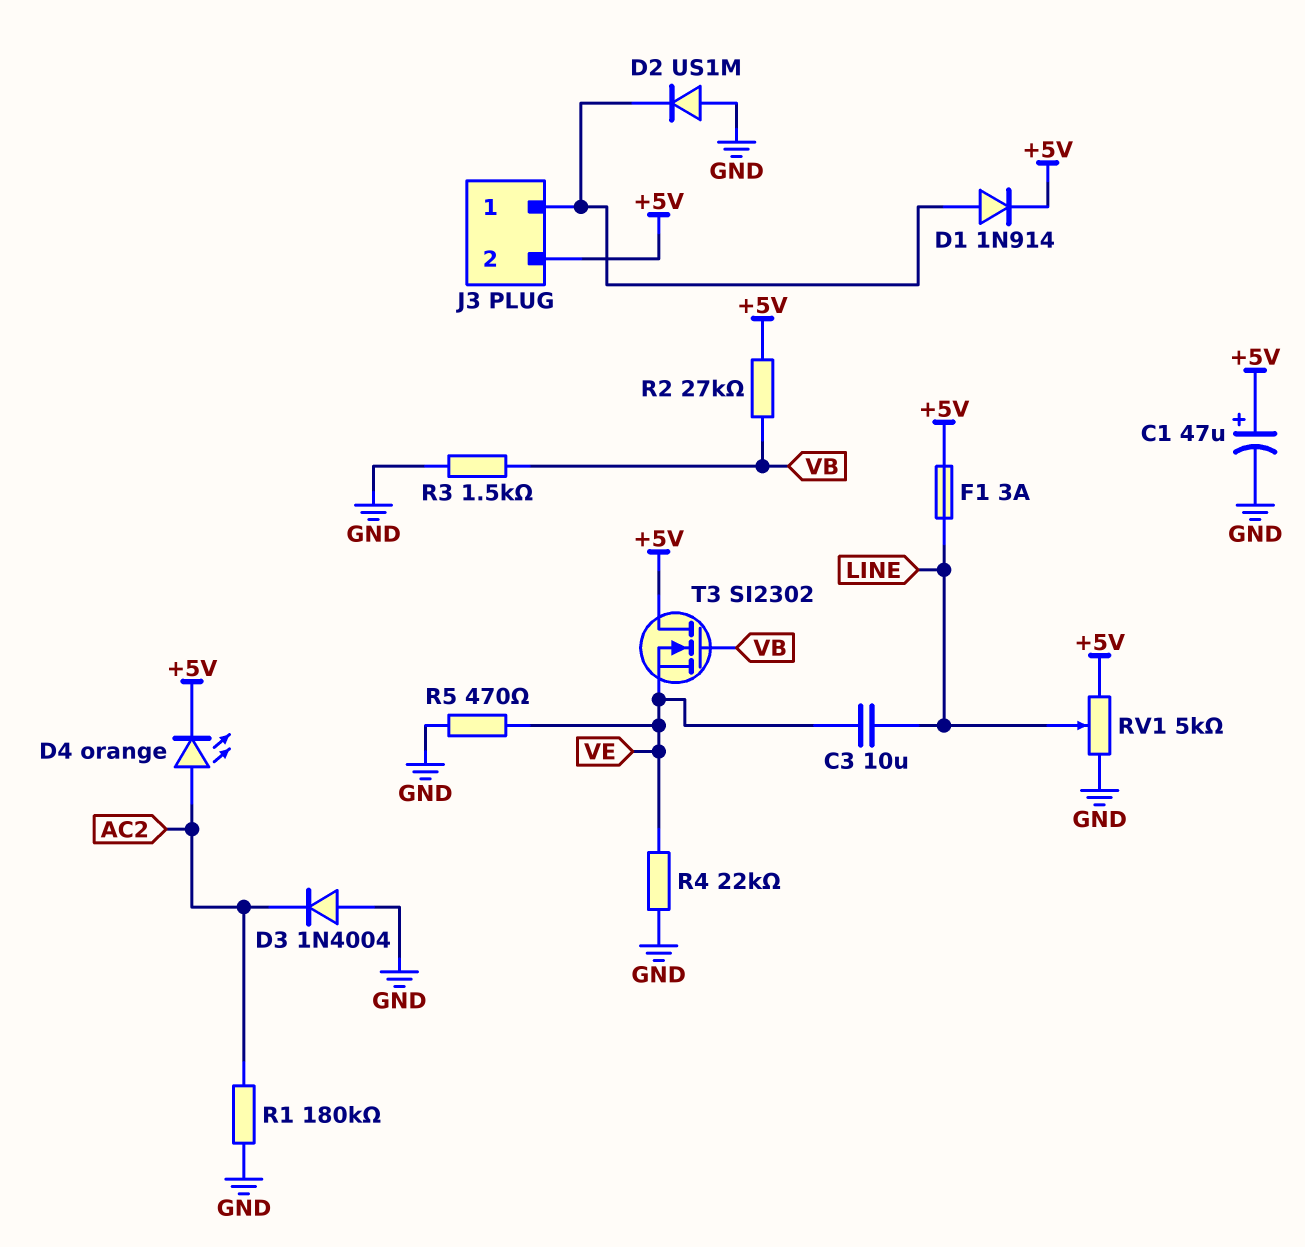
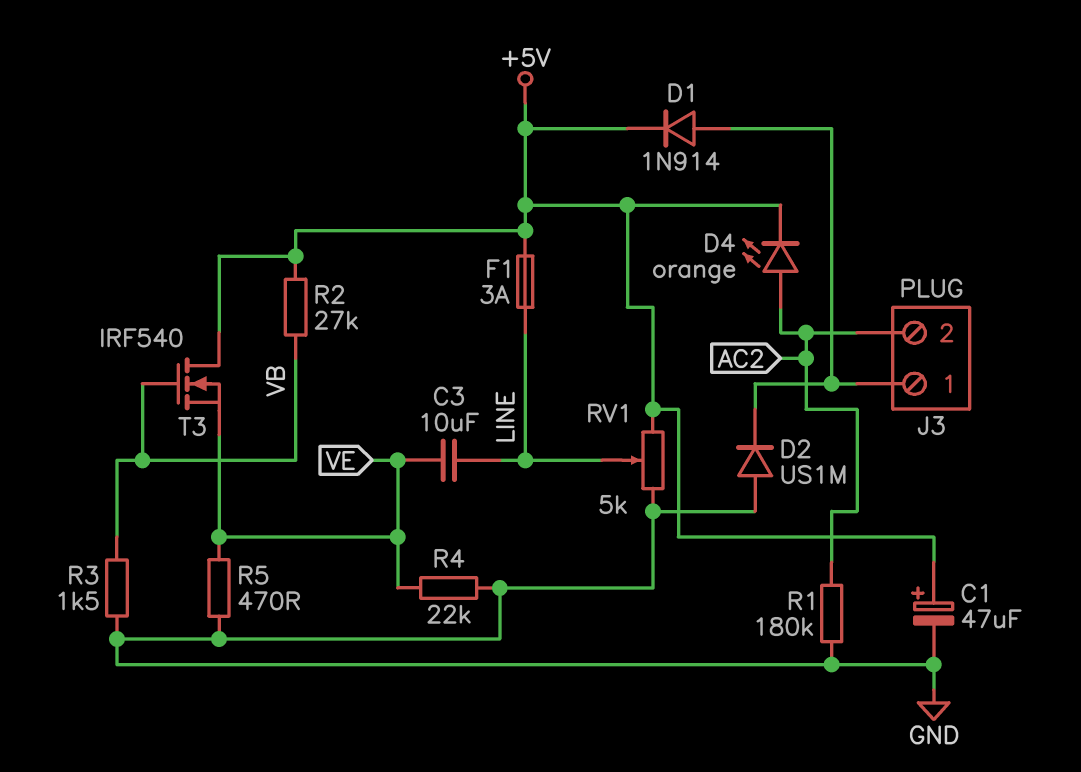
D3: diode 1N4004 (A GND, K AC2) -> none
J3 pin 2: +5V -> AC2
T3: NMOS SI2302 (G VB, D +5V, S VE) -> NMOS IRF540 (G VB, D +5V, S VE)

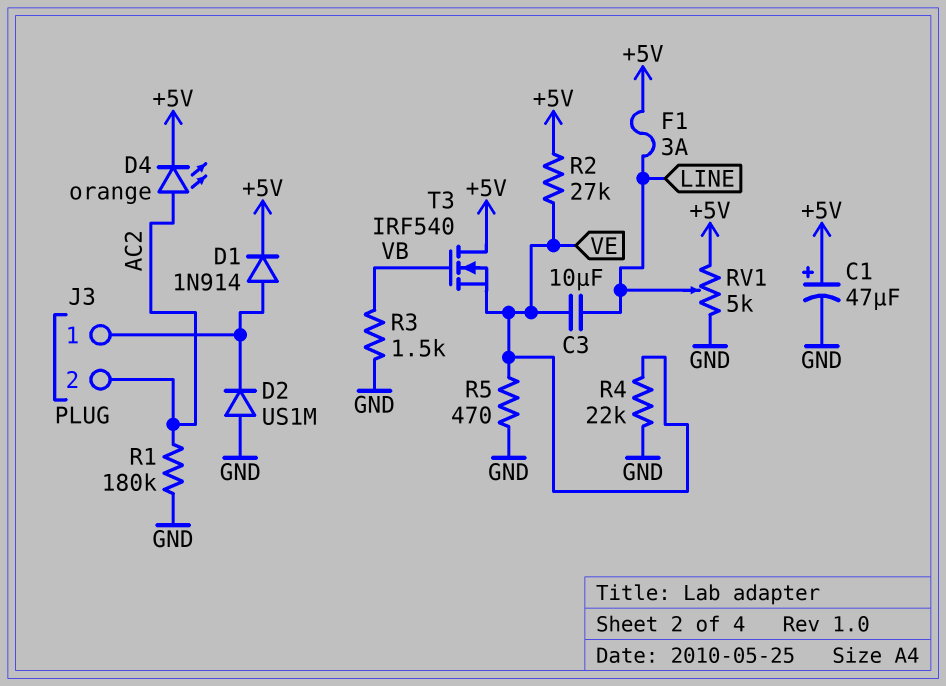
R2: 27k (+5V, VB) -> 27k (+5V, VE)

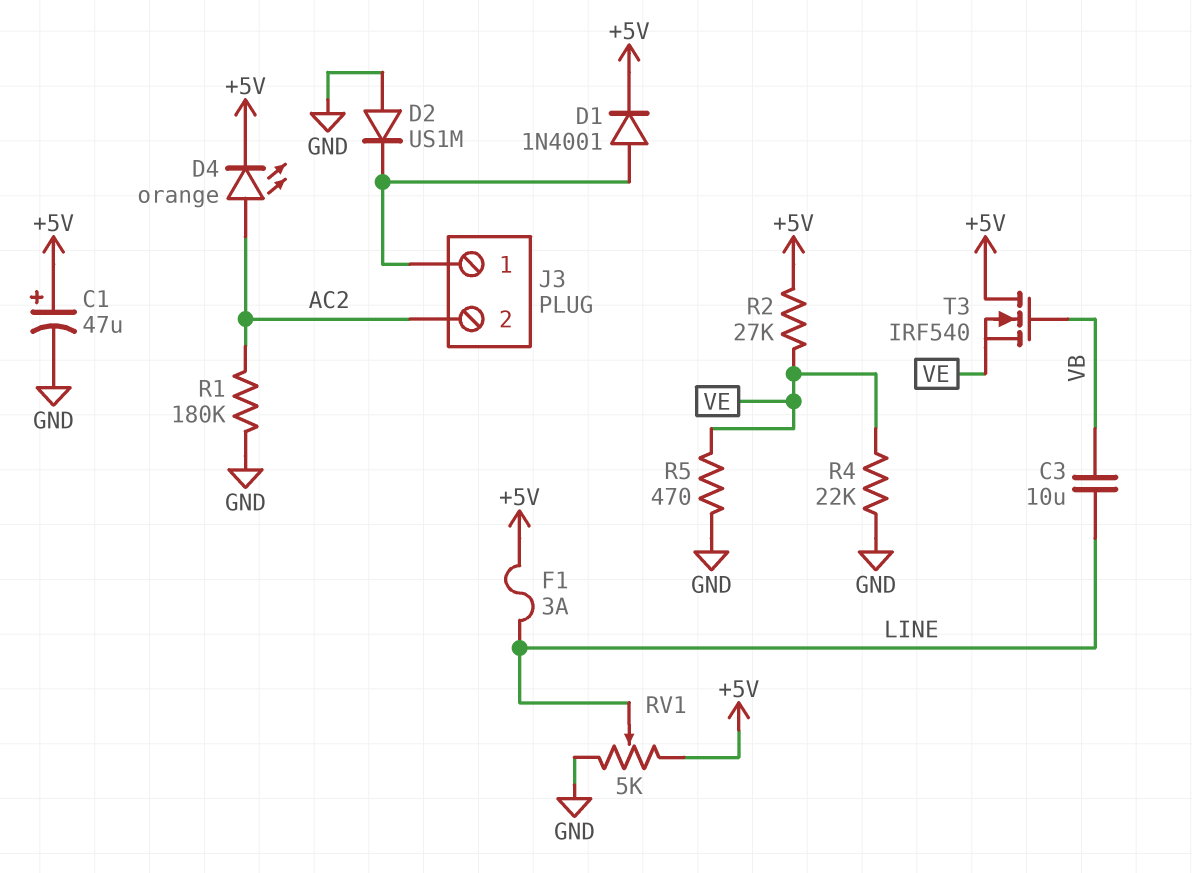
C3: 10uF (LINE, VE) -> 10uF (LINE, VB)
D1: diode 1N914 (A J3/1, K +5V) -> diode 1N4001 (A J3/1, K +5V)
R3: 1.5k (GND, VB) -> none

